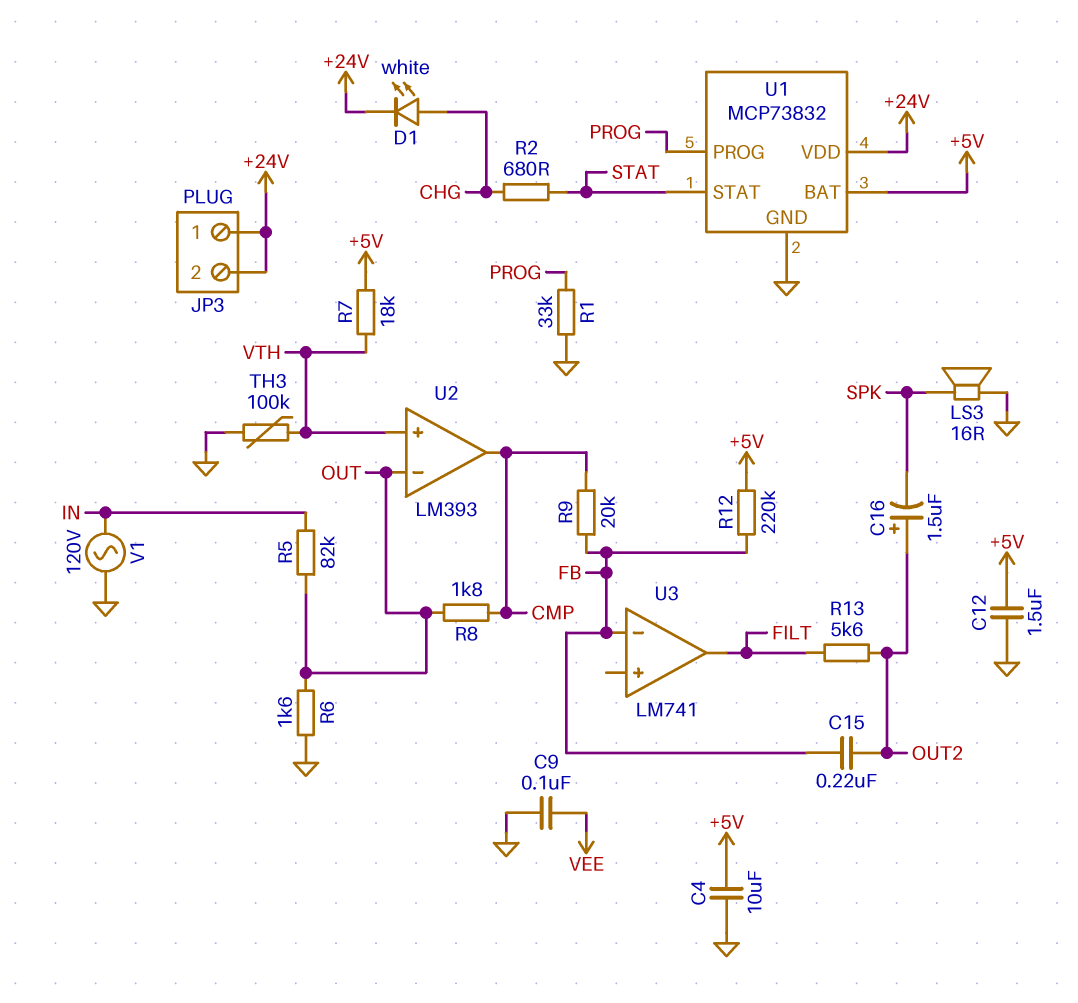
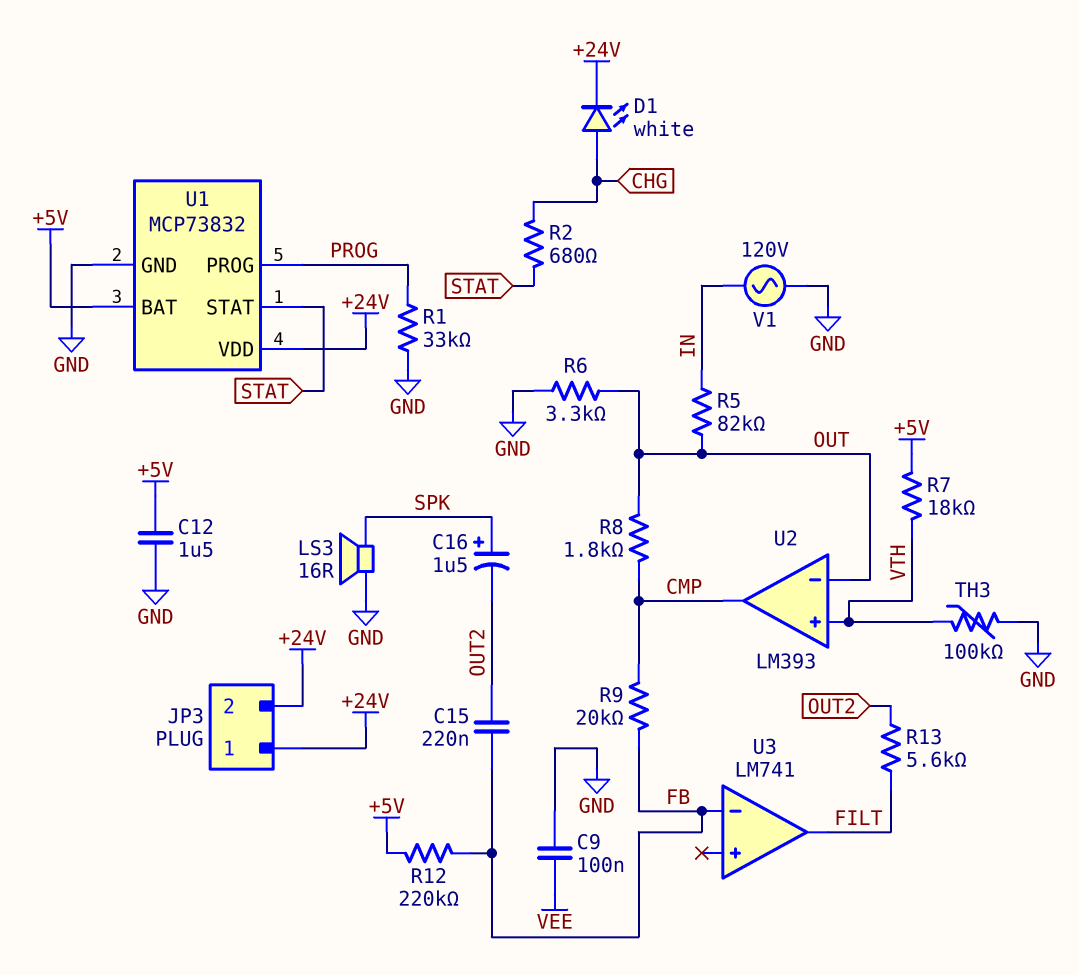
C4: 10uF (+5V, GND) -> none
C16: 1.5uF (plus OUT2, minus SPK) -> 1.5uF (plus SPK, minus OUT2)
R6: 1.6k (GND, OUT) -> 3.3k (GND, OUT)

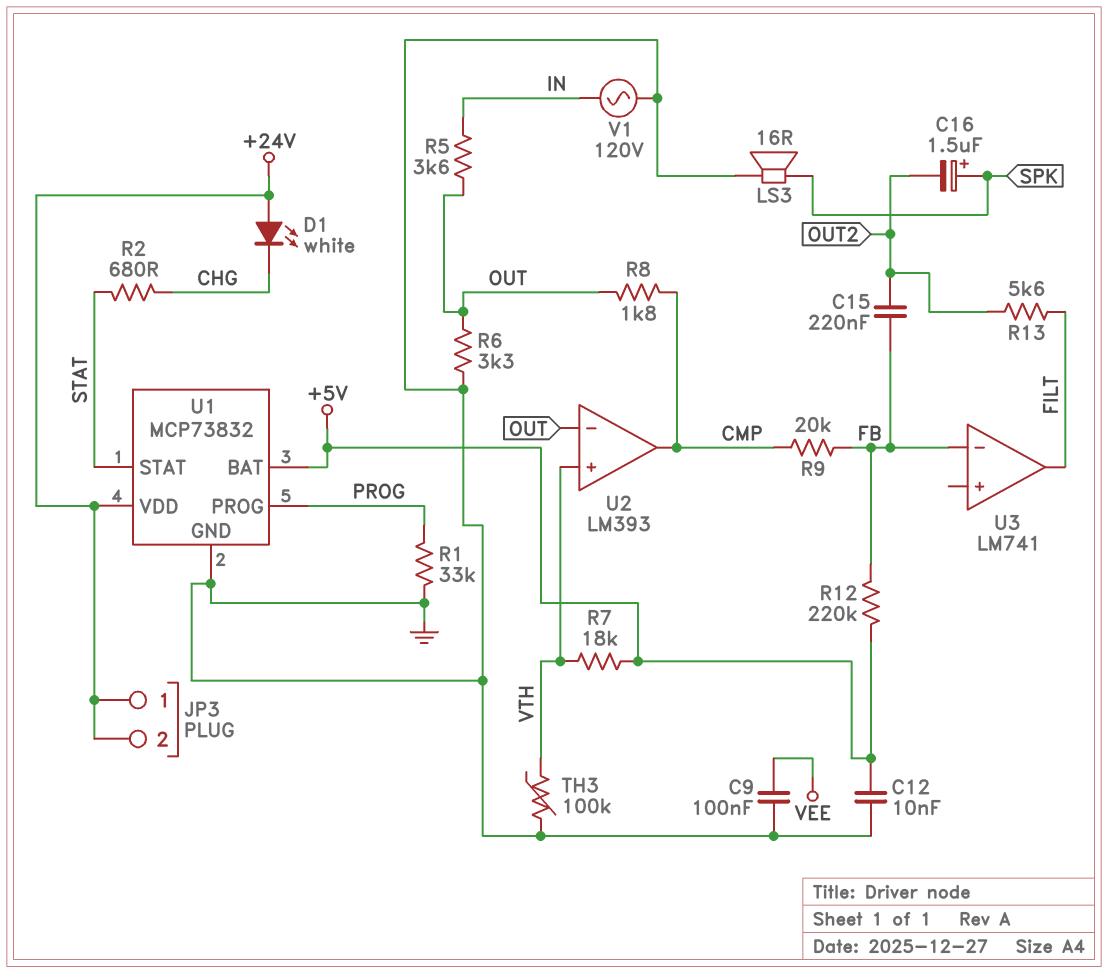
C12: 1.5uF (+5V, GND) -> 10nF (+5V, GND)
D1: LED white (A CHG, K +24V) -> LED white (A +24V, K CHG)
R5: 82k (IN, OUT) -> 3.6k (IN, OUT)

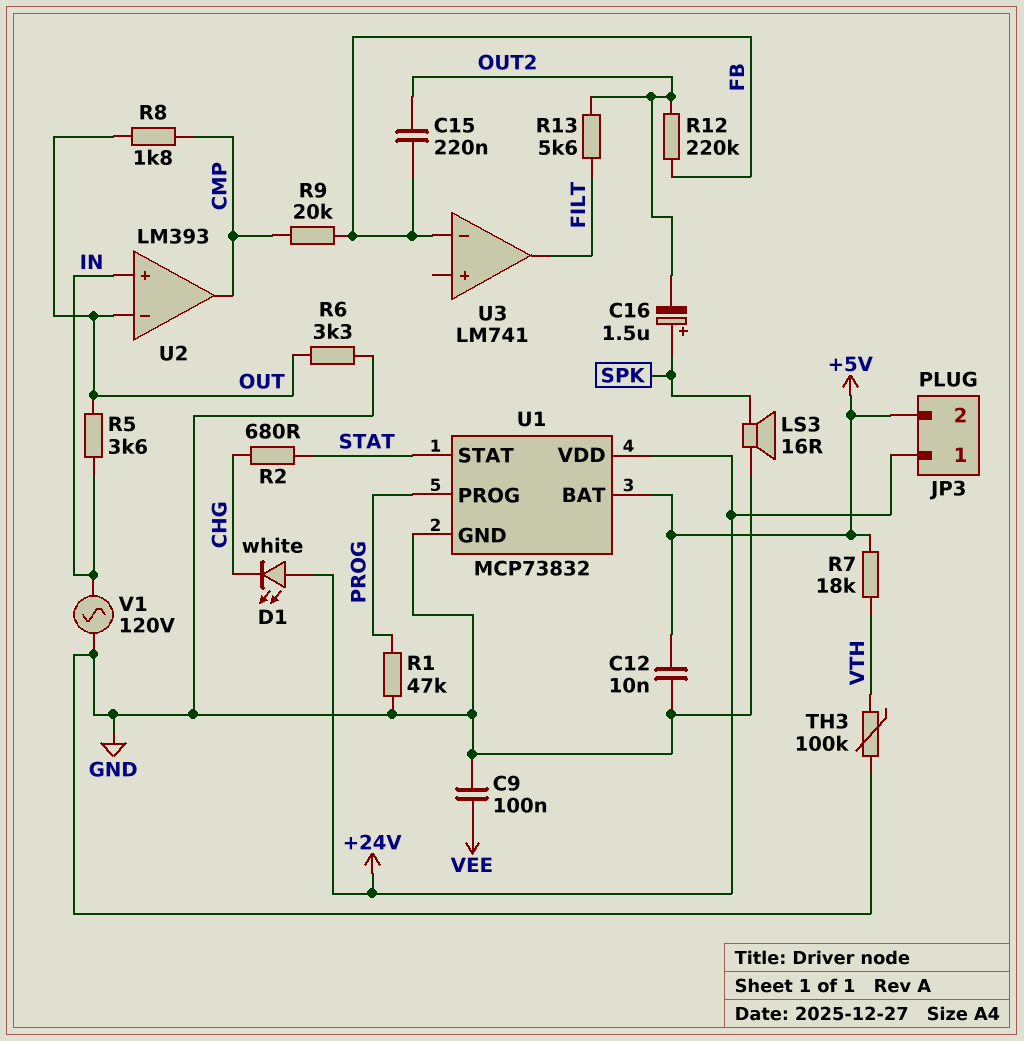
JP3 pin 2: +24V -> +5V
R1: 33k (GND, PROG) -> 47k (GND, PROG)
R12: 220k (+5V, FB) -> 220k (FB, OUT2)
U2 pin in+: VTH -> IN

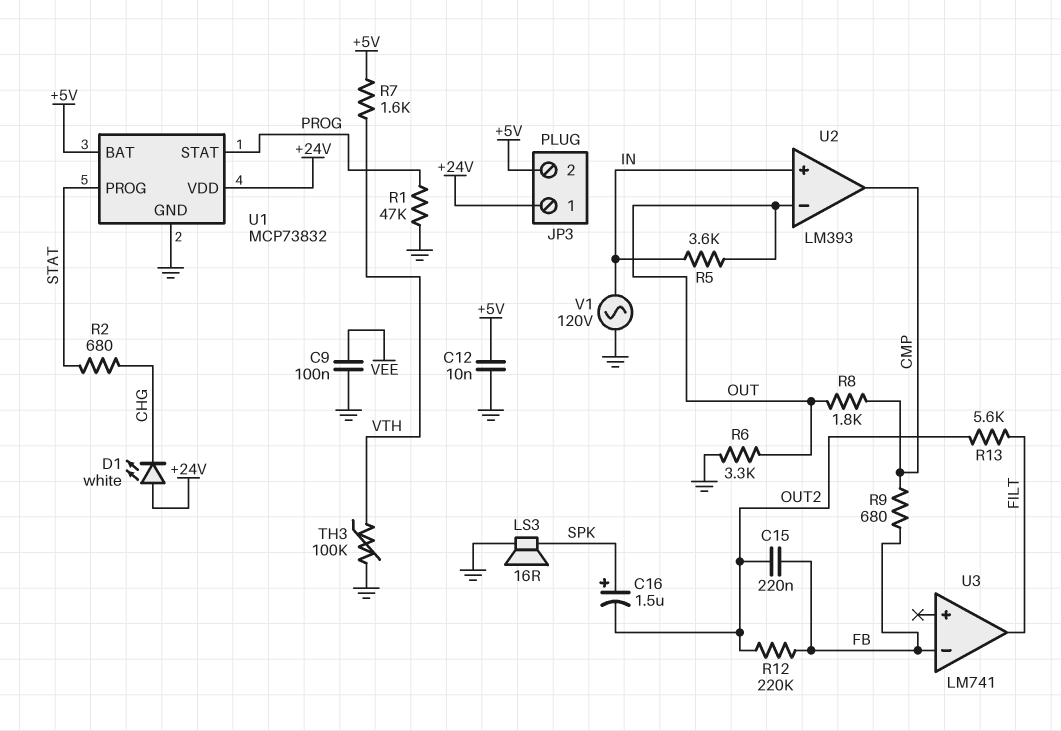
R7: 18k (+5V, VTH) -> 1.6k (+5V, VTH)
R9: 20k (CMP, FB) -> 680 (CMP, FB)
U1 pin PROG: PROG -> STAT
U1 pin STAT: STAT -> PROG

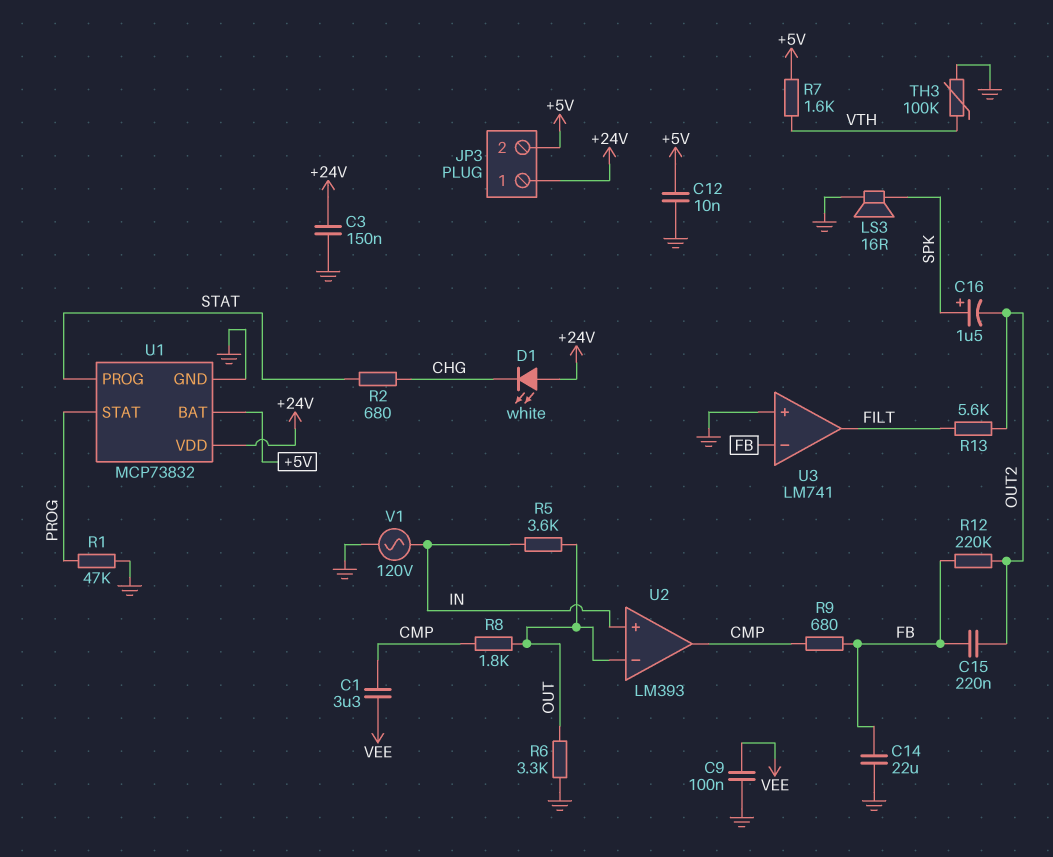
C1: none -> 3.3uF (CMP, VEE)
C3: none -> 150nF (+24V, GND)
C14: none -> 22uF (FB, GND)
U3 pin in+: none -> GND

